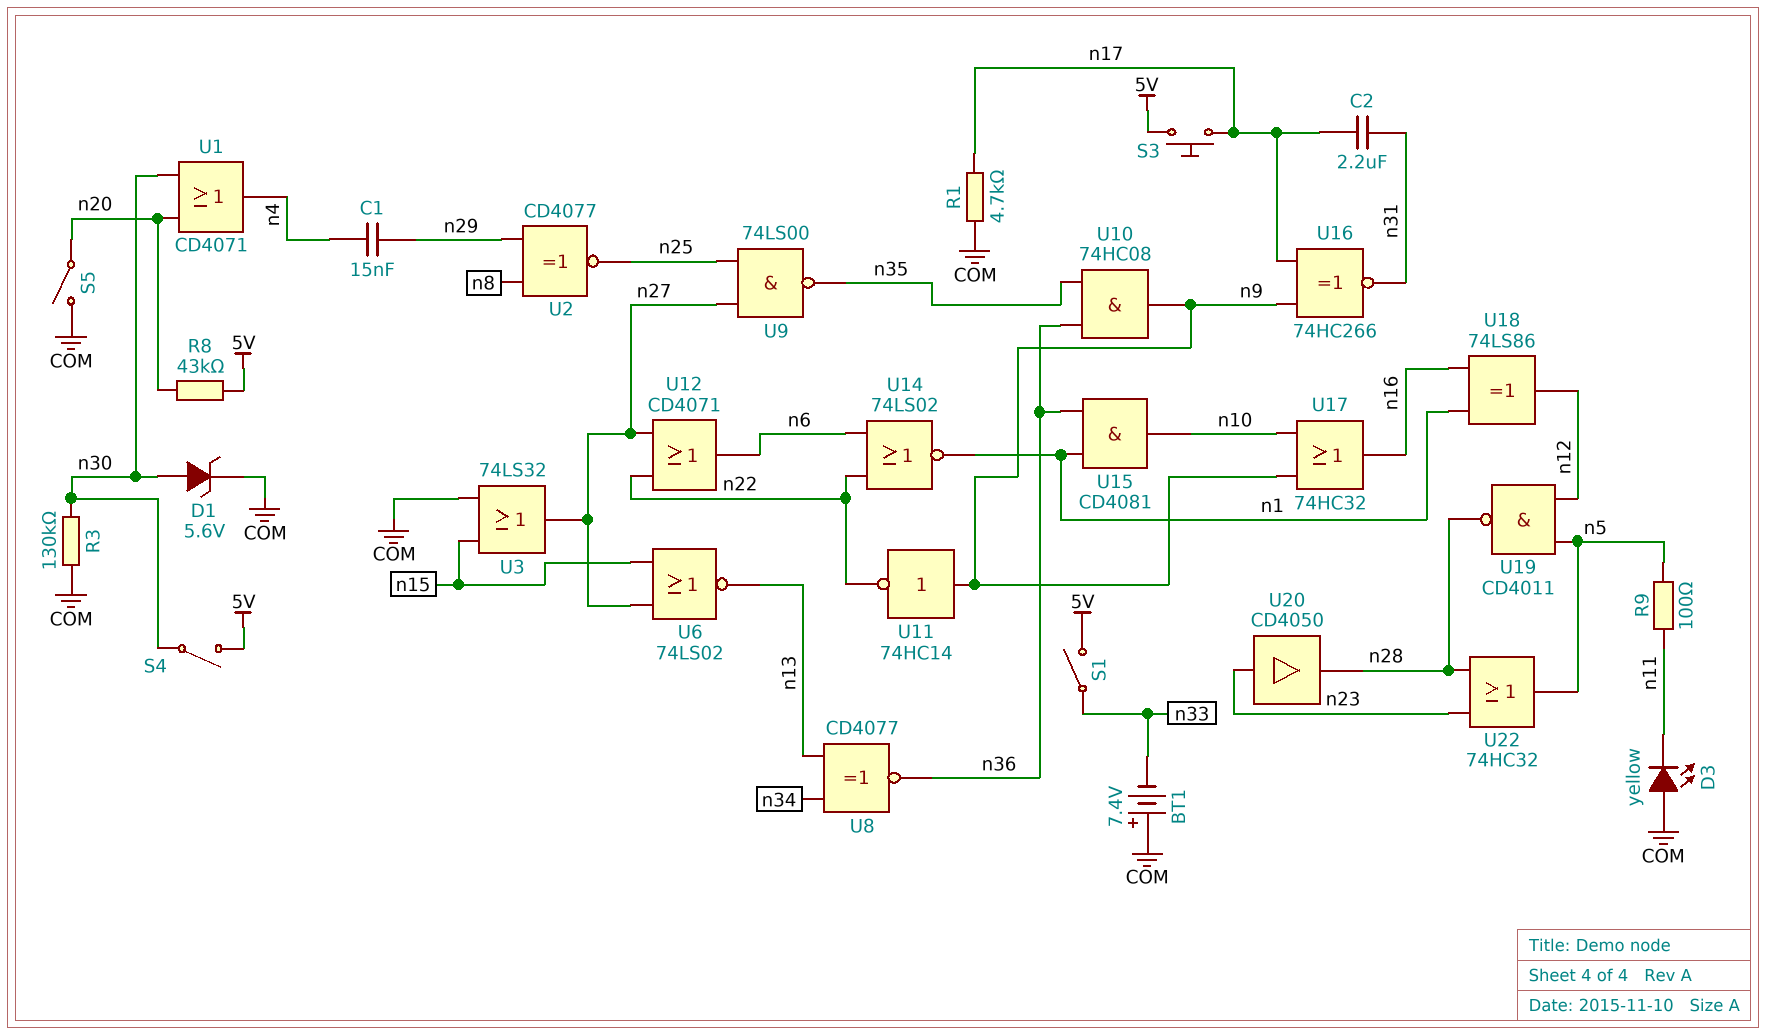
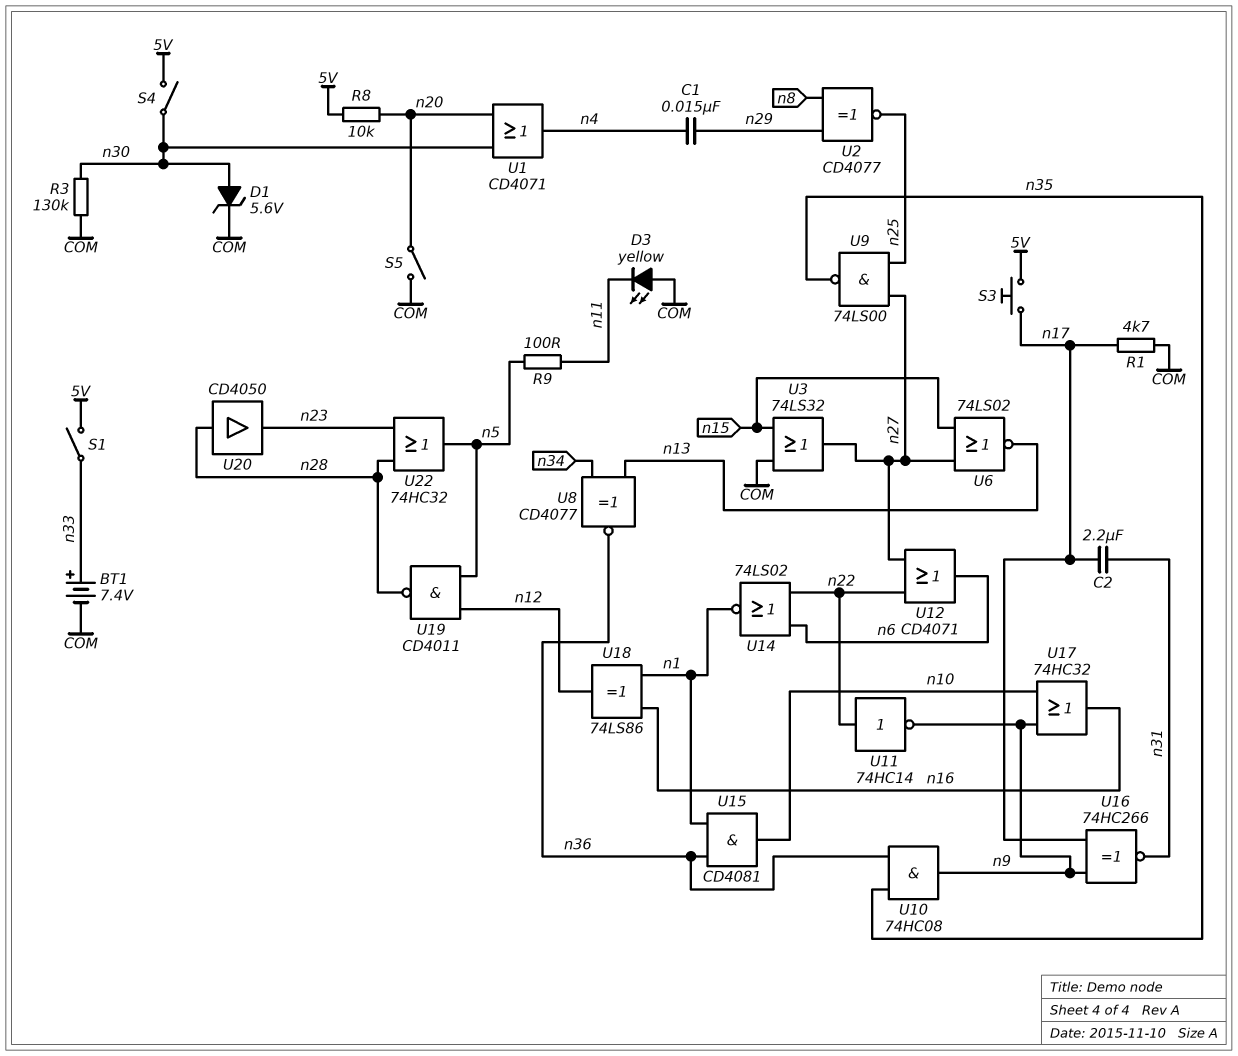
BT1: 7.4V (plus COM, minus n33) -> 7.4V (plus n33, minus COM)
R8: 43k (5V, n20) -> 10k (5V, n20)
U11: NOT 74HC14 (in n9, out n22) -> NOT 74HC14 (in n22, out n9)
U20: buffer CD4050 (in n23, out n28) -> buffer CD4050 (in n28, out n23)

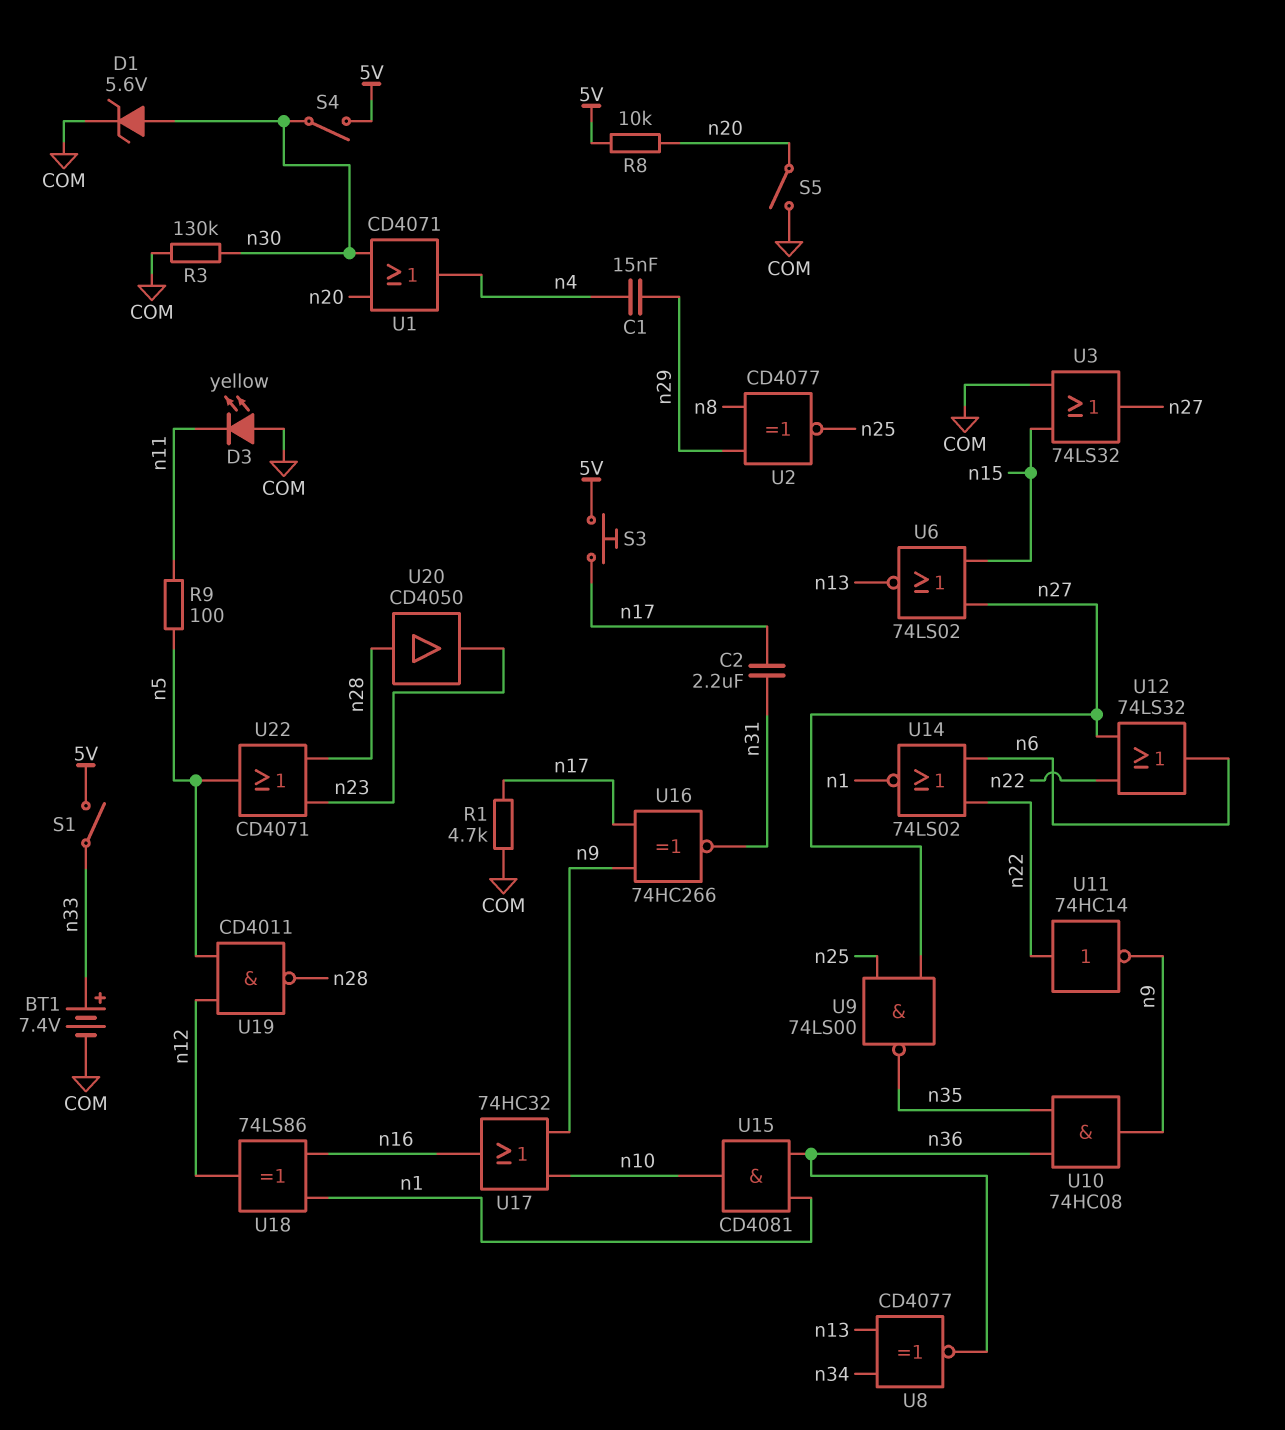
U12: OR CD4071 (in n22, in n27, out n6) -> OR 74LS32 (in n22, in n27, out n6)
U22: OR 74HC32 (in n23, in n28, out n5) -> OR CD4071 (in n23, in n28, out n5)

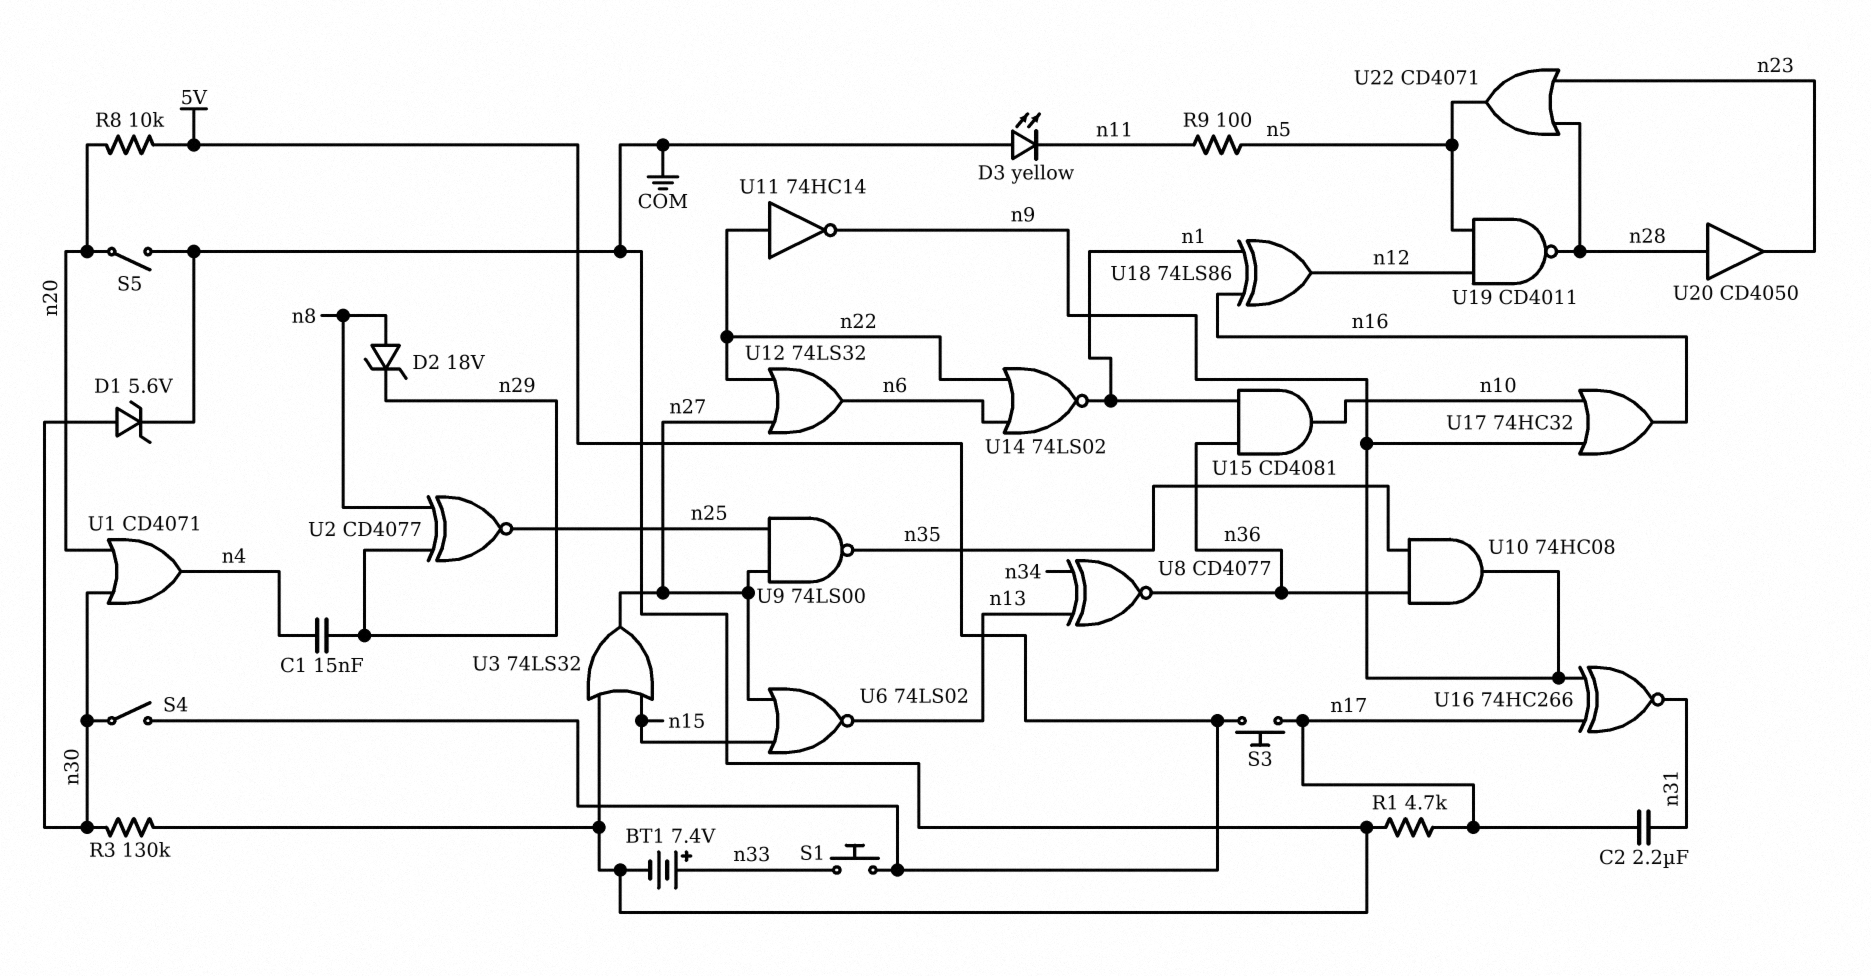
D2: none -> zener 18V (A n8, K n29)
S1: switch (5V, n33) -> button (5V, n33)

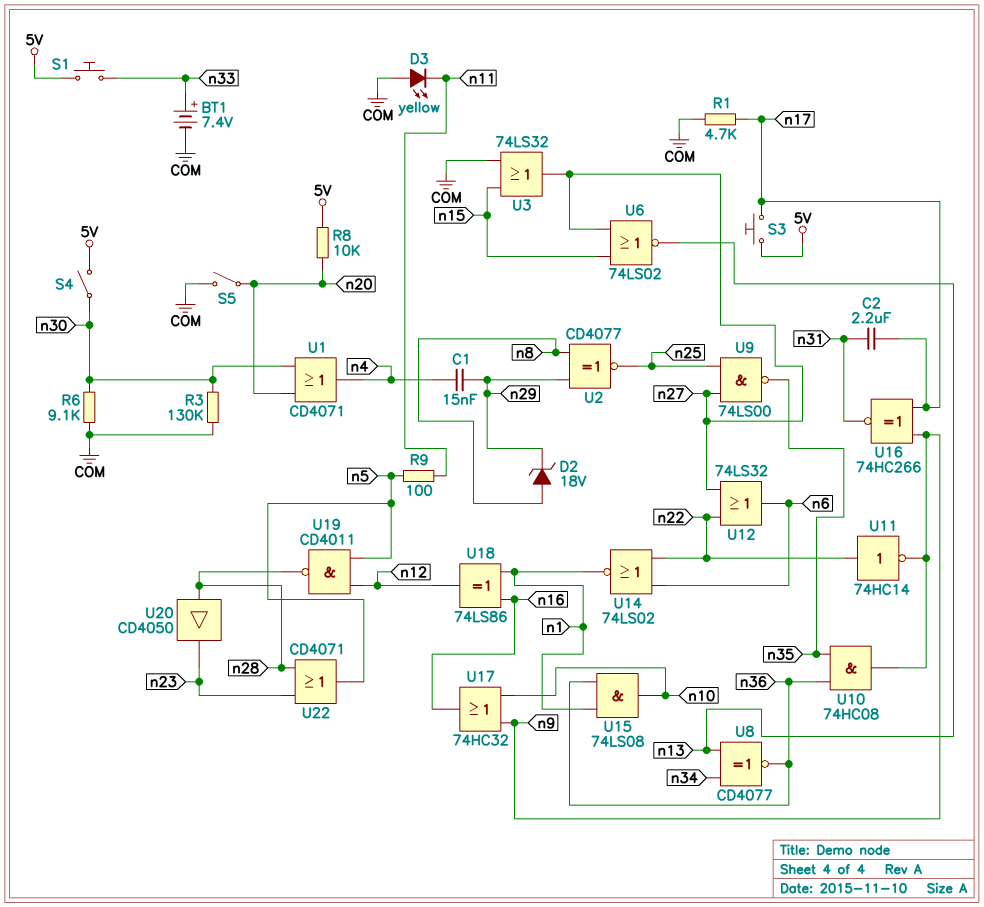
D1: zener 5.6V (A n30, K COM) -> none
R6: none -> 9.1k (COM, n30)
U15: AND CD4081 (in n1, in n36, out n10) -> AND 74LS08 (in n1, in n36, out n10)

